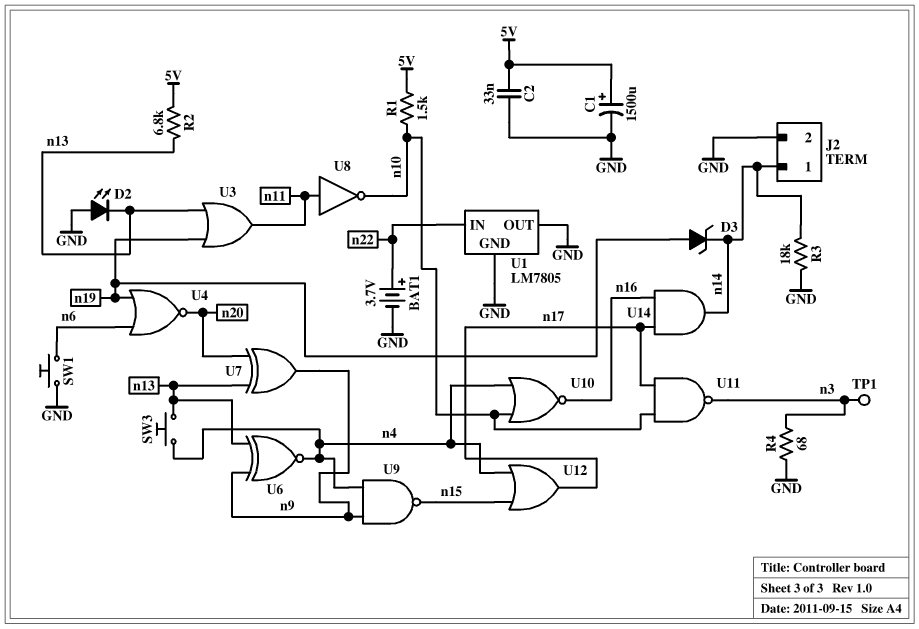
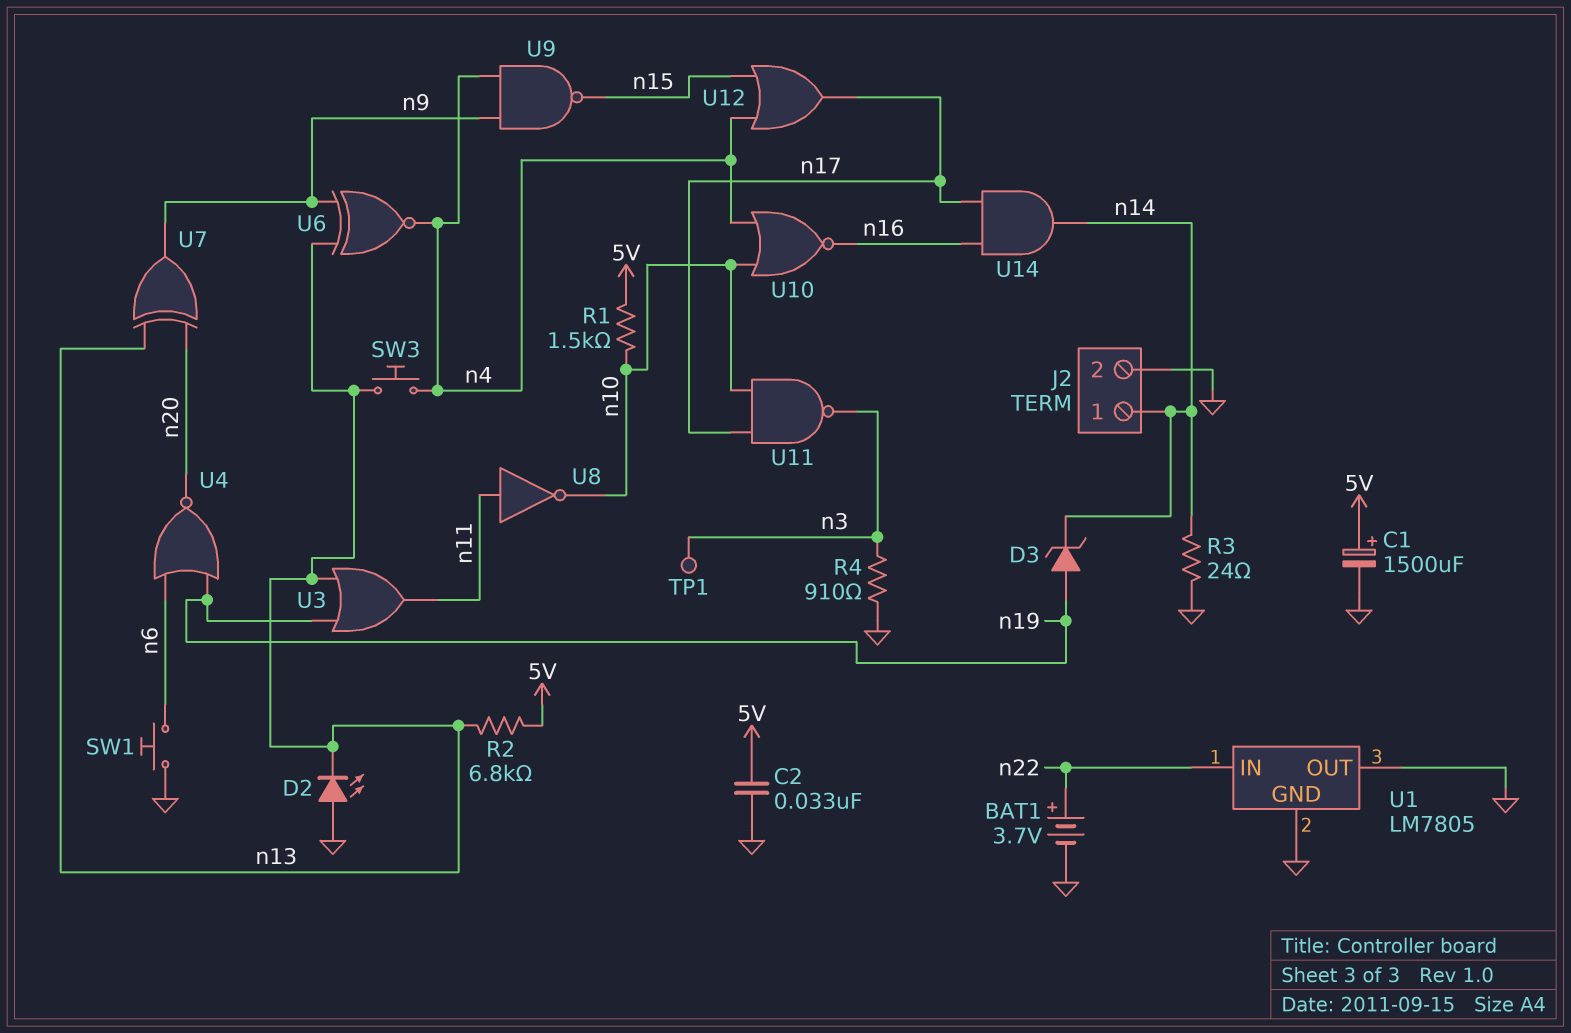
R3: 18k (GND, n14) -> 24 (GND, n14)
R4: 68 (GND, n3) -> 910 (GND, n3)

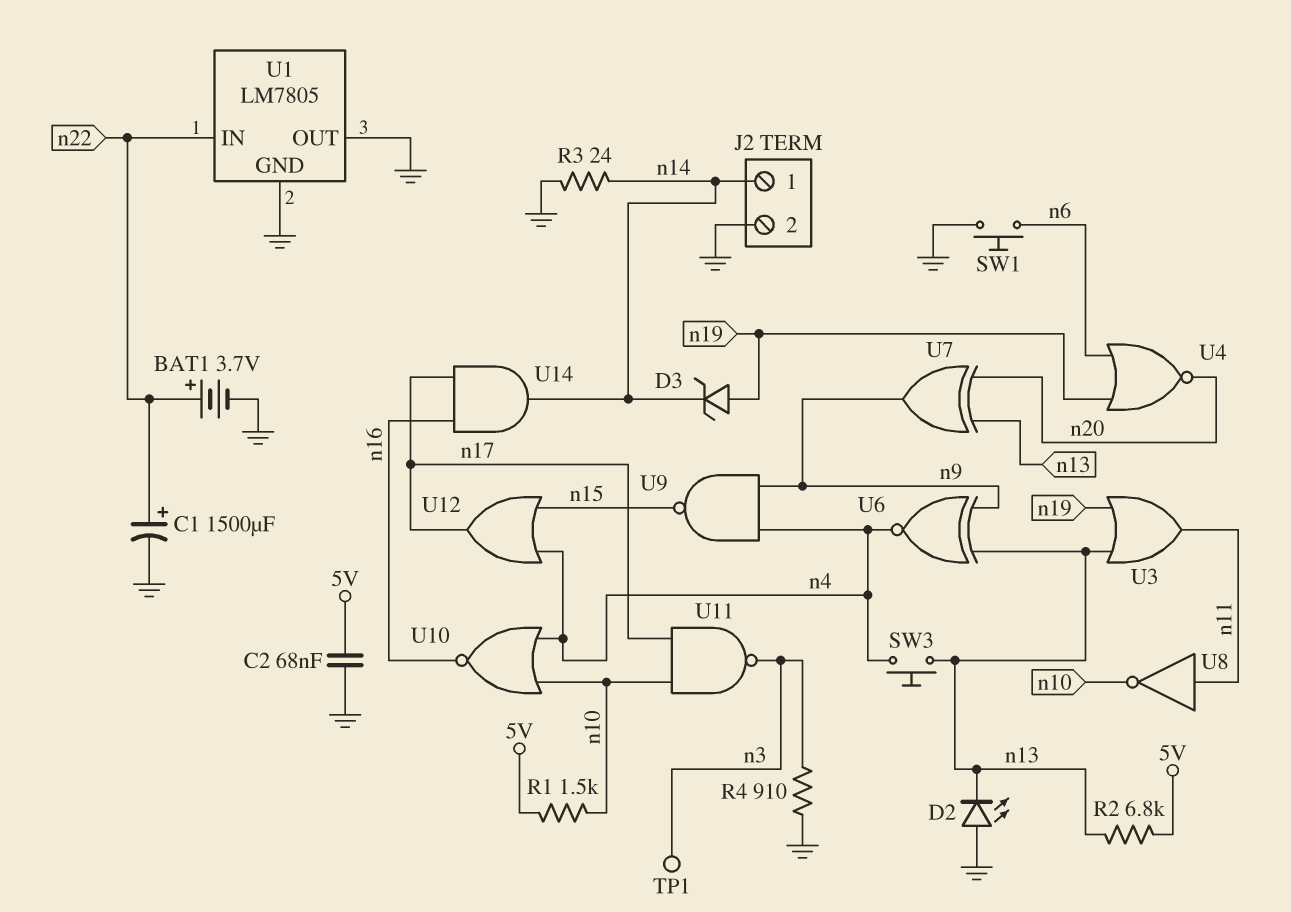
C1: 1500uF (plus 5V, minus GND) -> 1500uF (plus n22, minus GND)
C2: 33nF (5V, GND) -> 68nF (5V, GND)

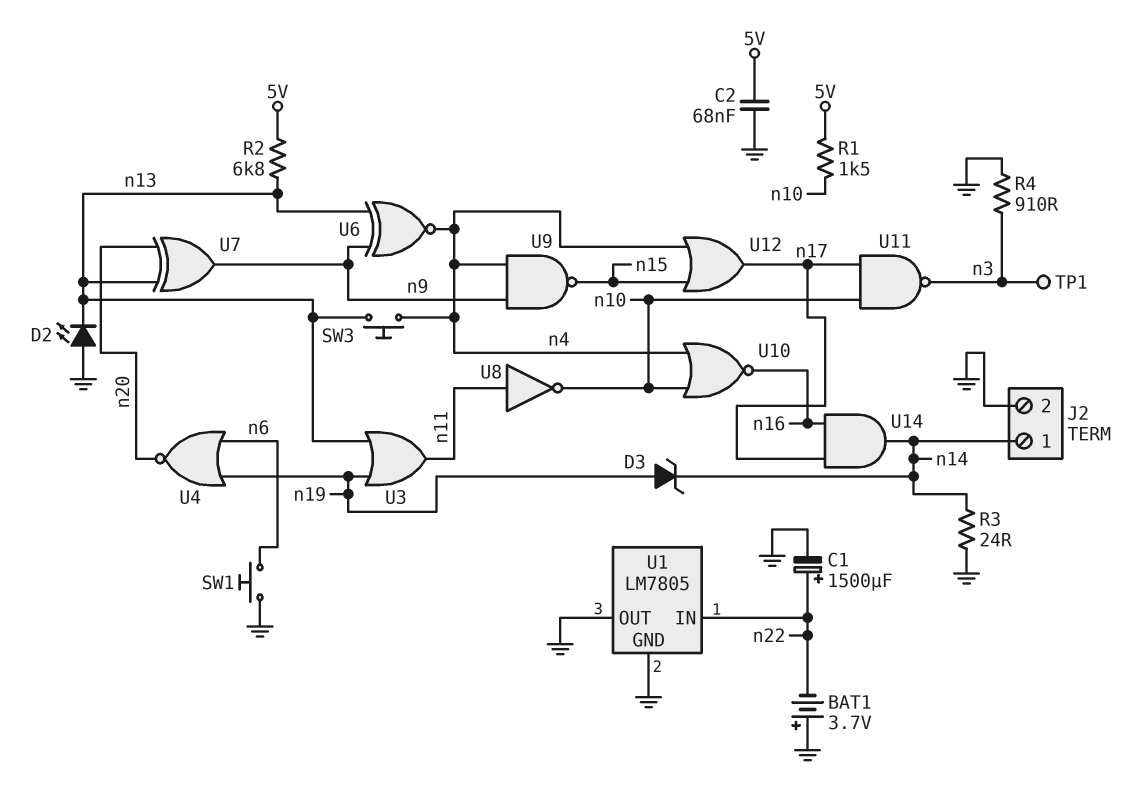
BAT1: 3.7V (plus n22, minus GND) -> 3.7V (plus GND, minus n22)

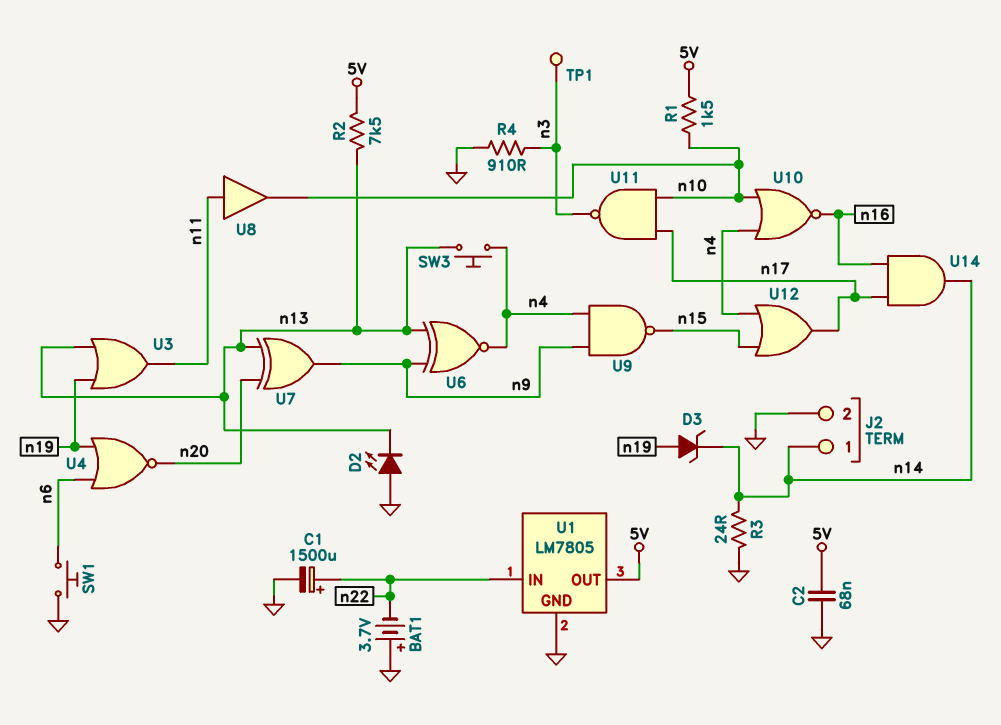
R2: 6.8k (5V, n13) -> 7.5k (5V, n13)
U1 pin OUT: GND -> 5V
U8: NOT (in n11, out n10) -> buffer (in n11, out n10)

